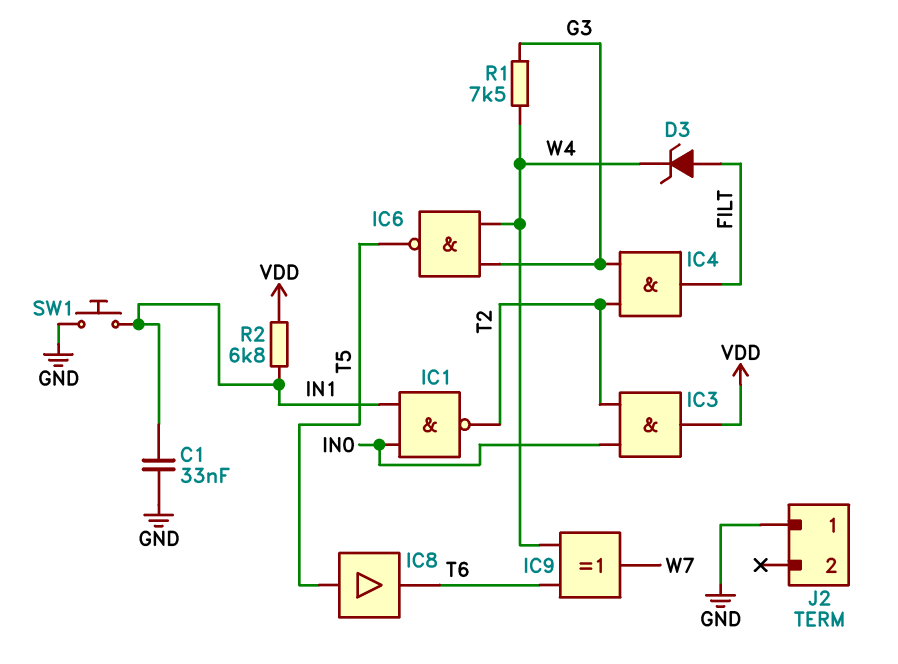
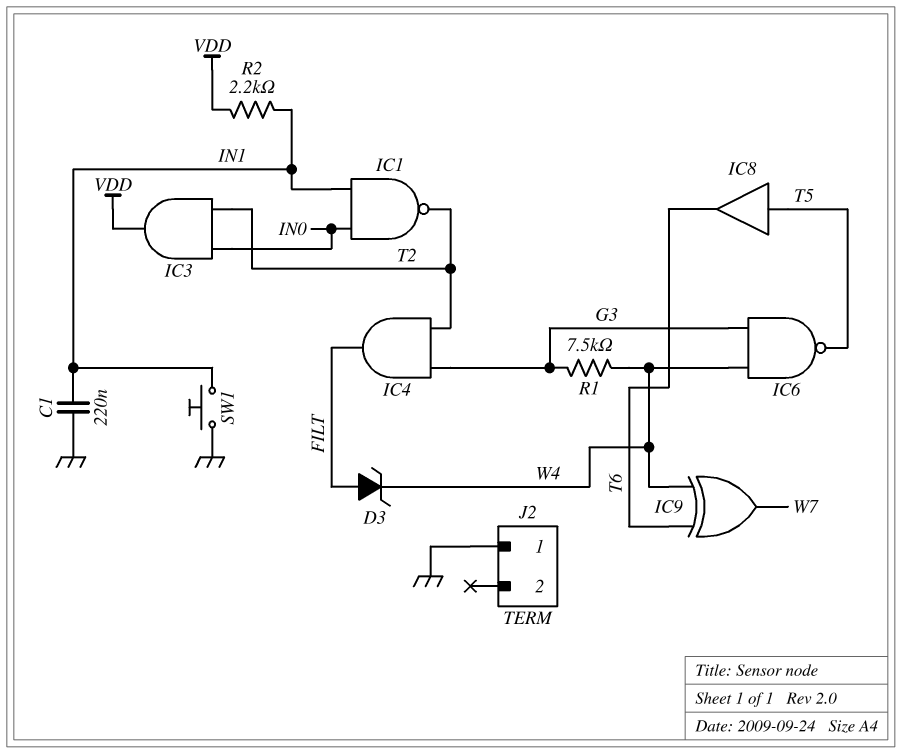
C1: 33nF (GND, IN1) -> 220nF (GND, IN1)
R2: 6.8k (IN1, VDD) -> 2.2k (IN1, VDD)

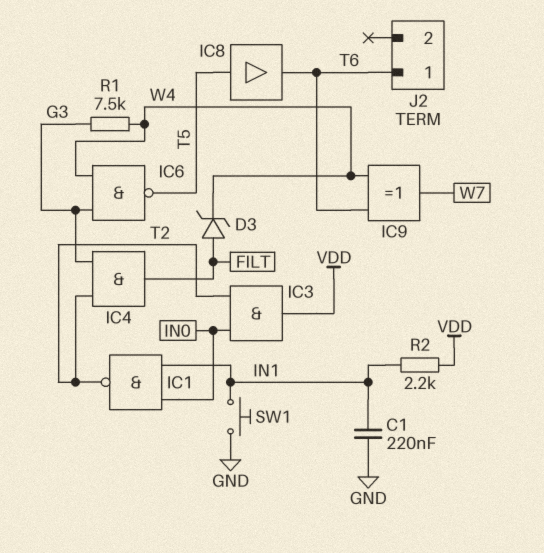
J2 pin 1: GND -> T6

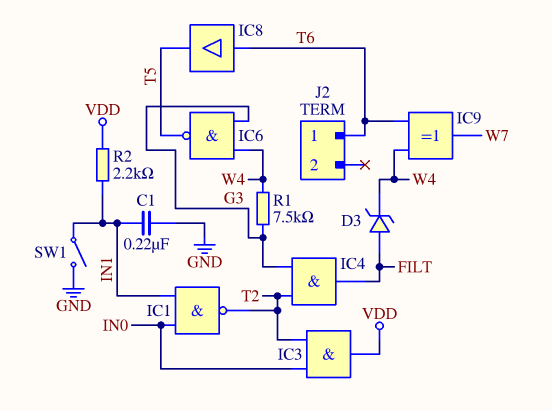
IC8: buffer (in T5, out T6) -> buffer (in T6, out T5)
SW1: button (GND, IN1) -> switch (GND, IN1)

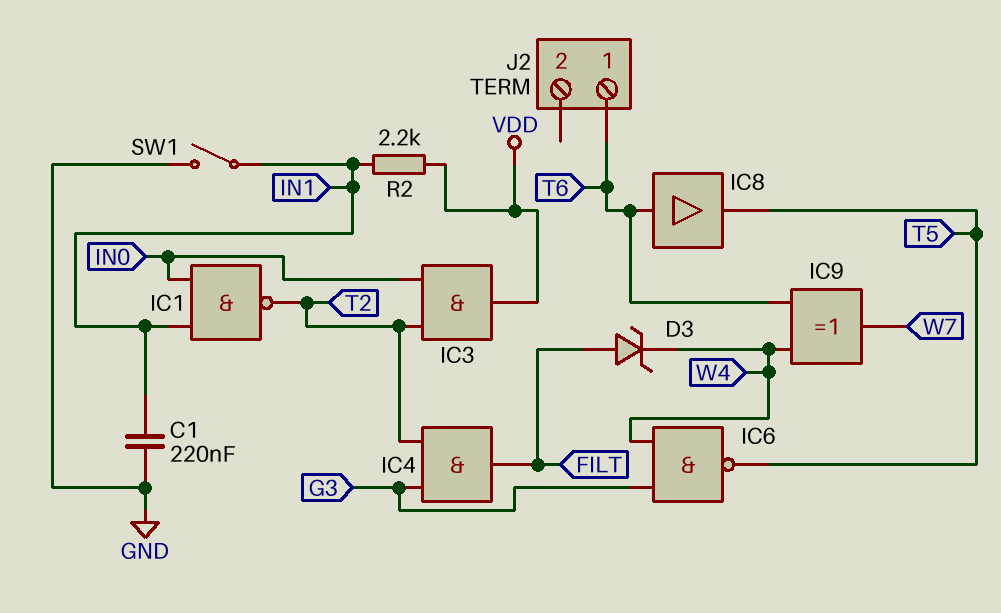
R1: 7.5k (G3, W4) -> none

